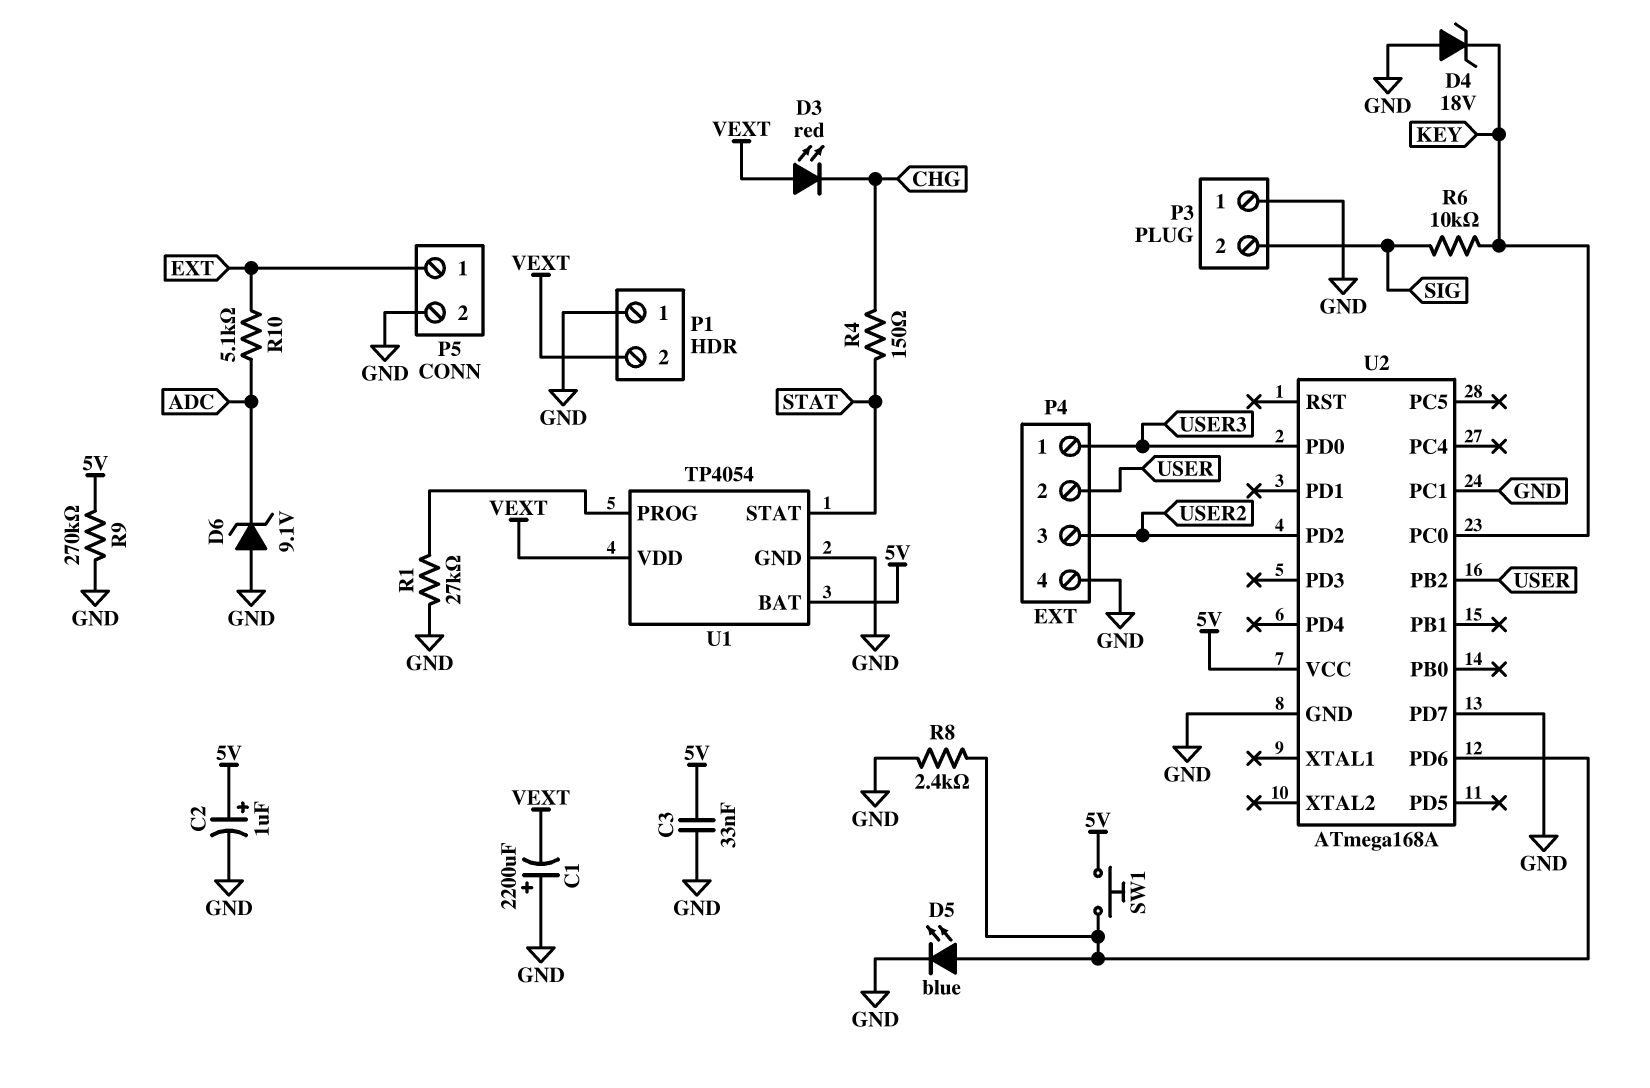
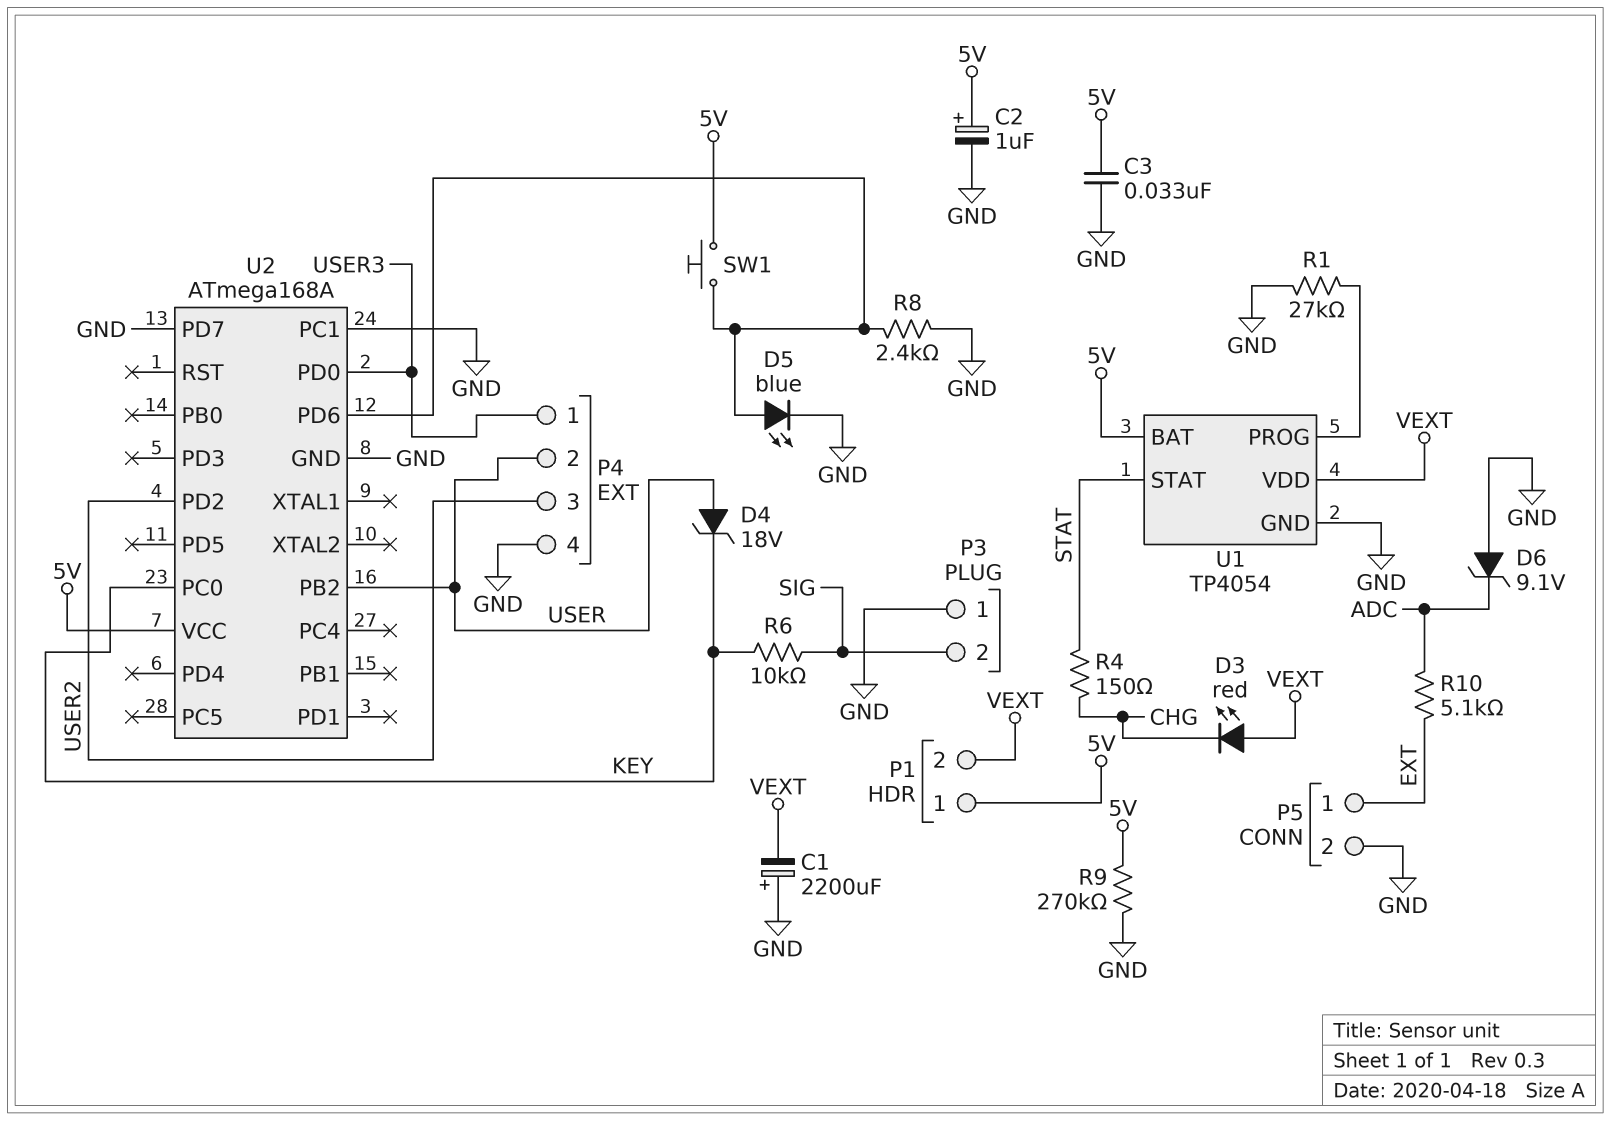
D4: zener 18V (A GND, K KEY) -> zener 18V (A USER, K KEY)
P1 pin 1: GND -> 5V

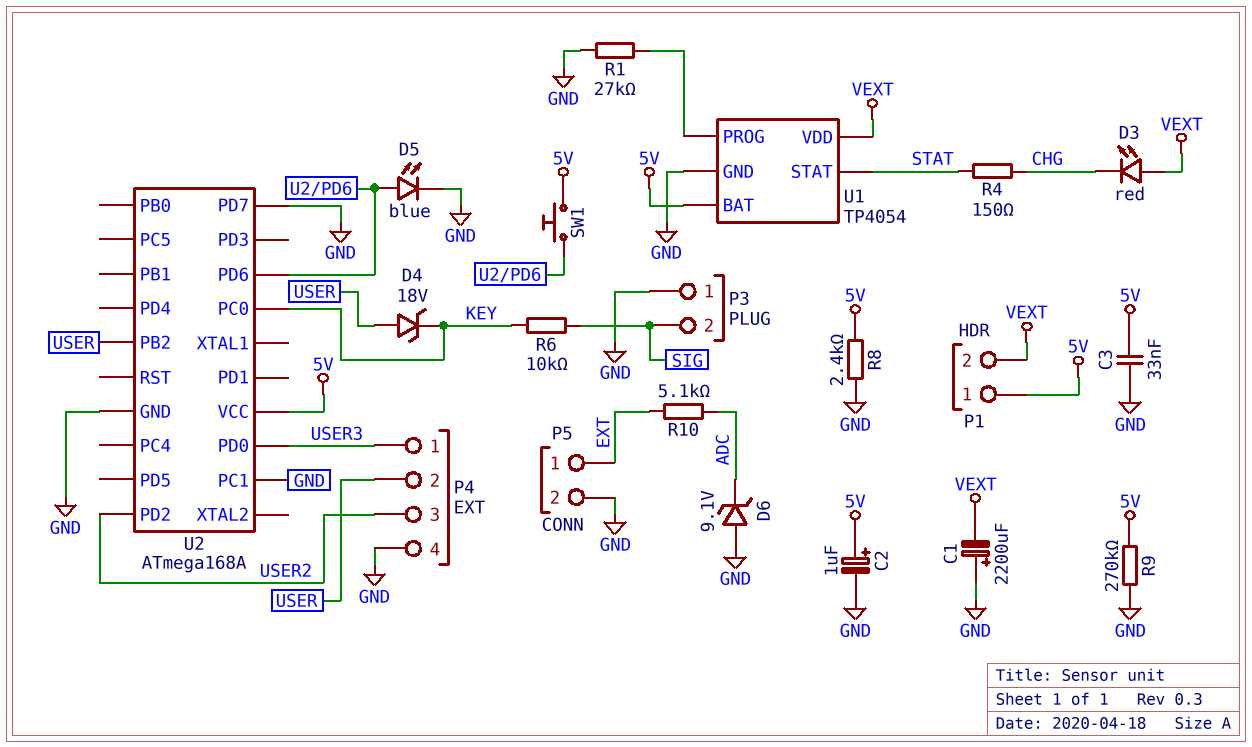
R8: 2.4k (GND, U2/PD6) -> 2.4k (5V, GND)

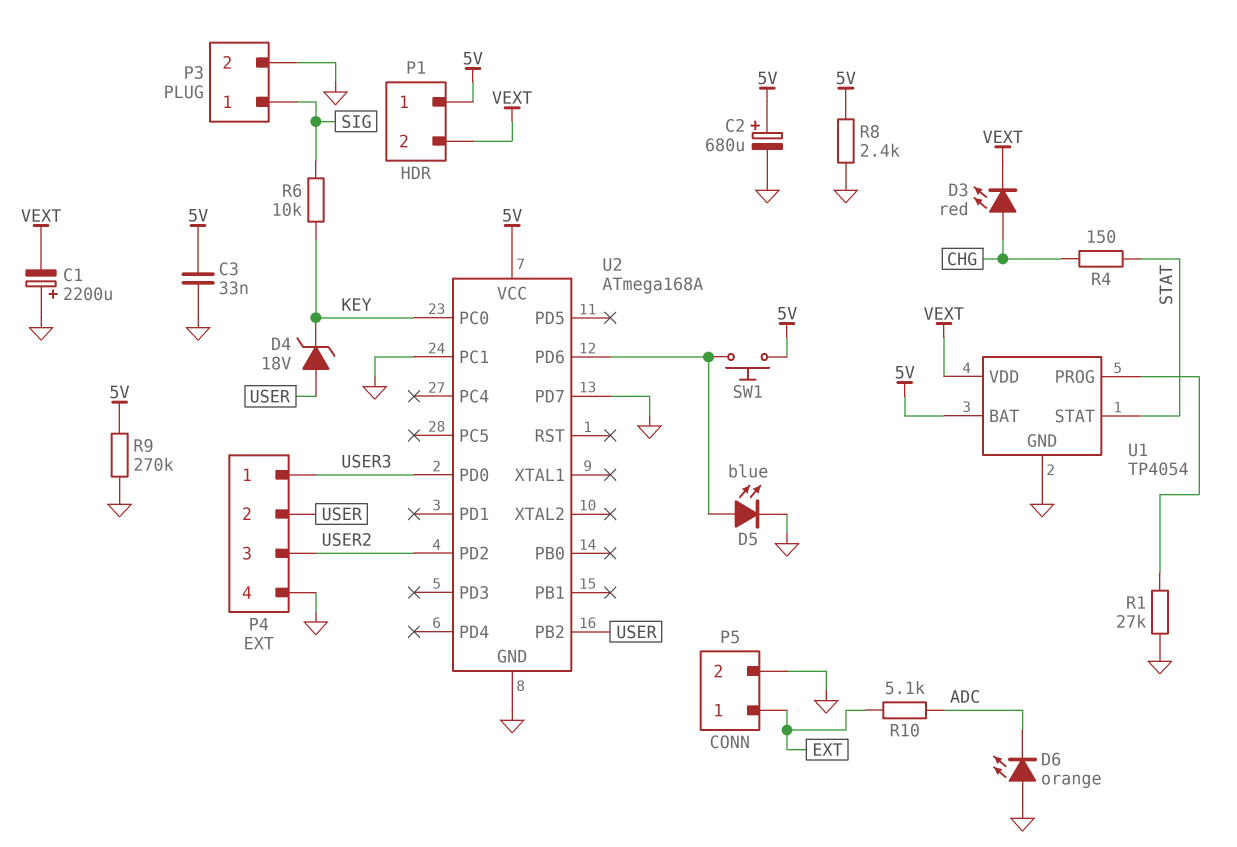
C2: 1uF (plus 5V, minus GND) -> 680uF (plus 5V, minus GND)
D3: LED red (A VEXT, K CHG) -> LED red (A CHG, K VEXT)
D6: zener 9.1V (A GND, K ADC) -> LED orange (A GND, K ADC)
P3 pin 1: GND -> SIG
P3 pin 2: SIG -> GND

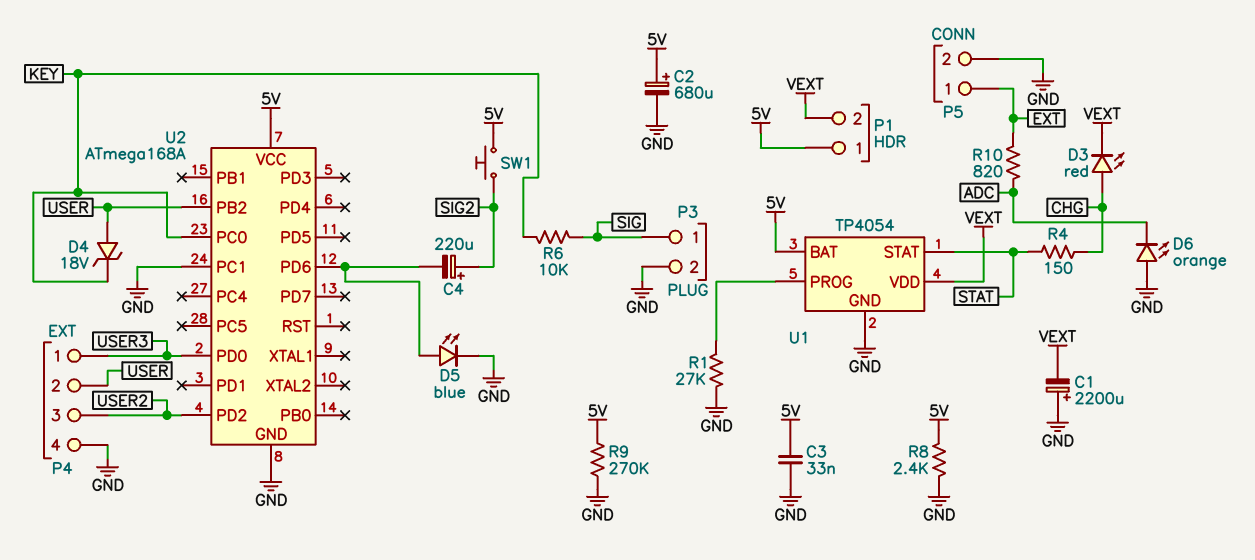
C4: none -> 220uF (plus SIG2, minus U2/PD6)
R10: 5.1k (ADC, EXT) -> 820 (ADC, EXT)
SW1: button (5V, U2/PD6) -> button (5V, SIG2)
U2 pin PD7: GND -> none

